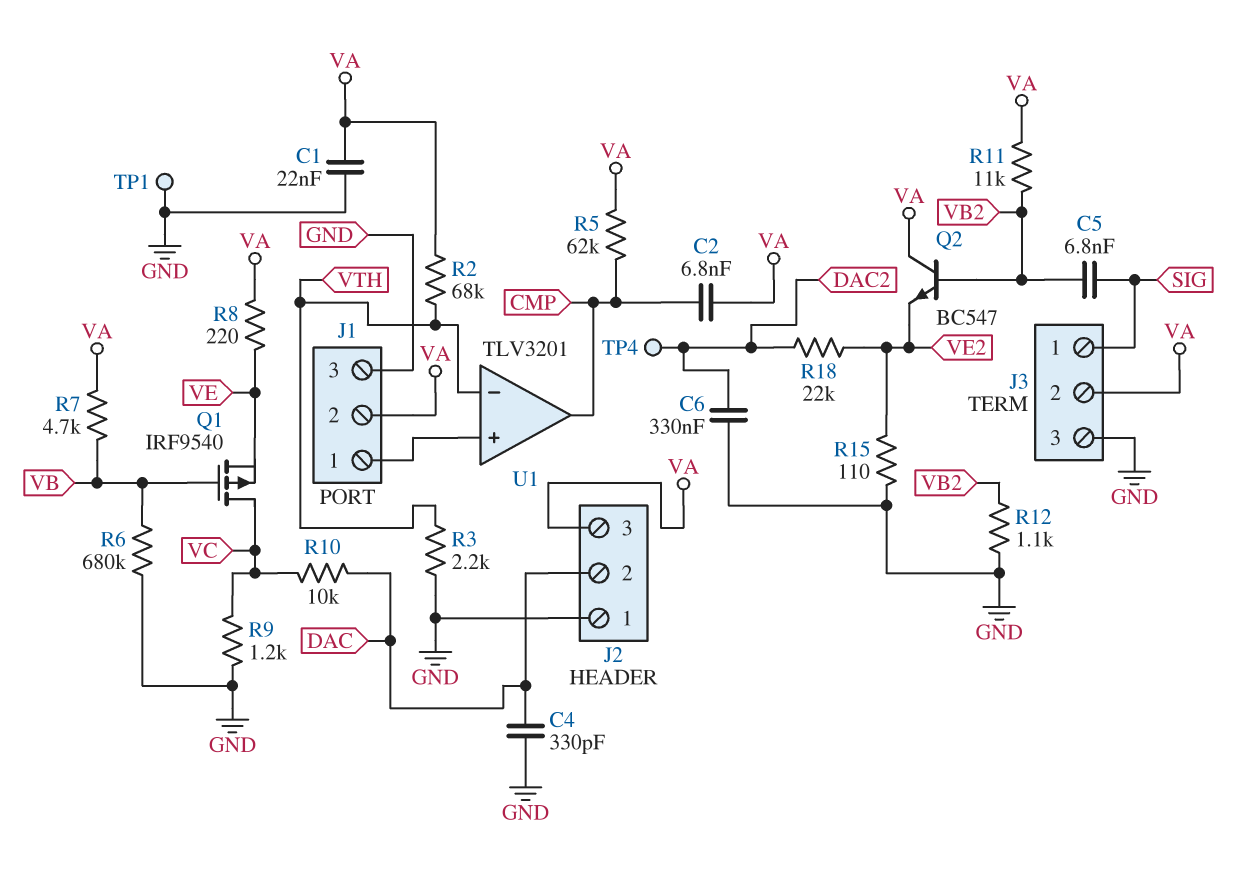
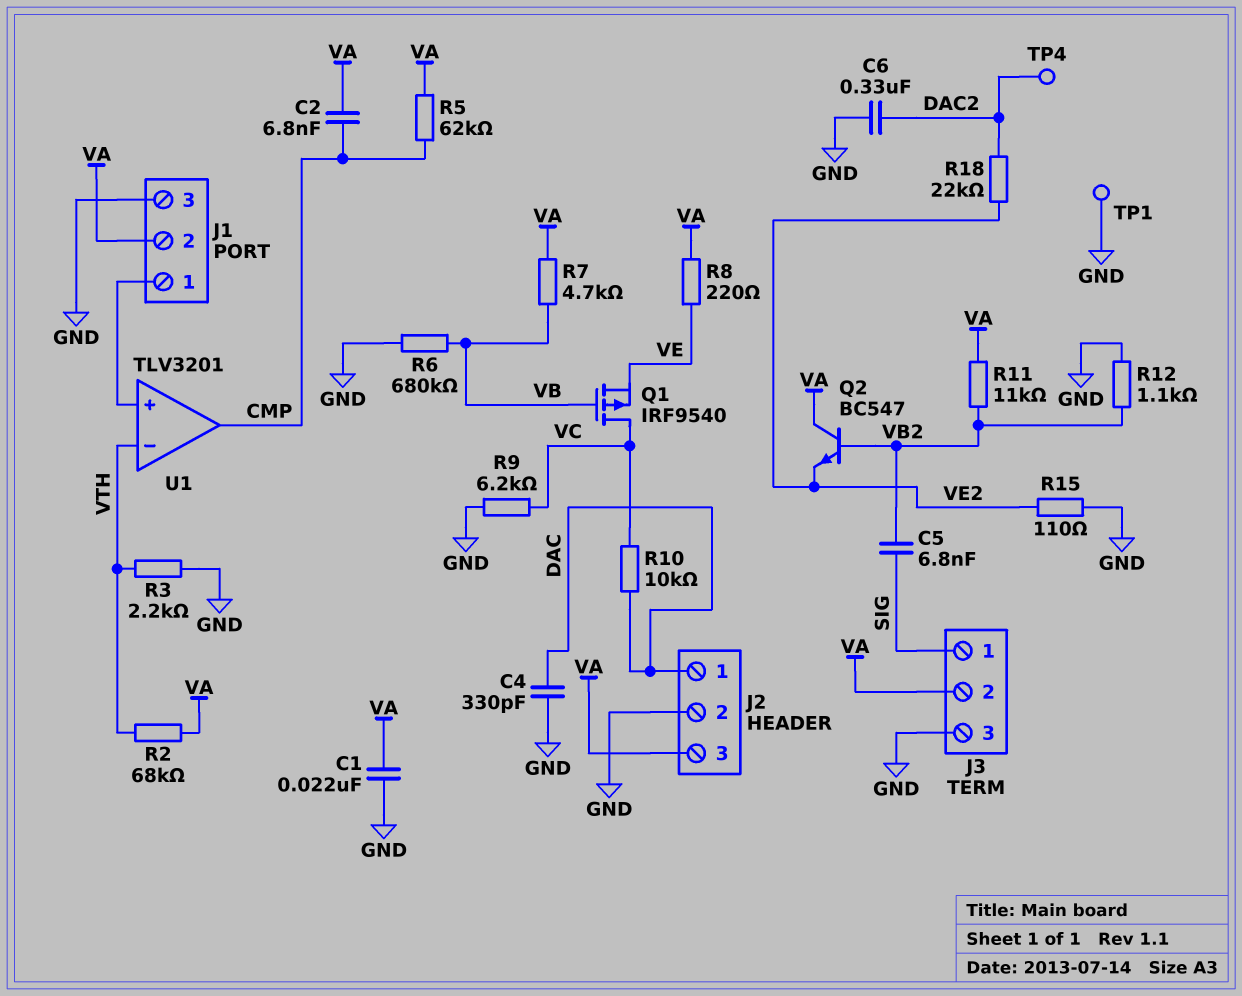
J2 pin 1: GND -> DAC
J2 pin 2: DAC -> GND
R9: 1.2k (GND, VC) -> 6.2k (GND, VC)

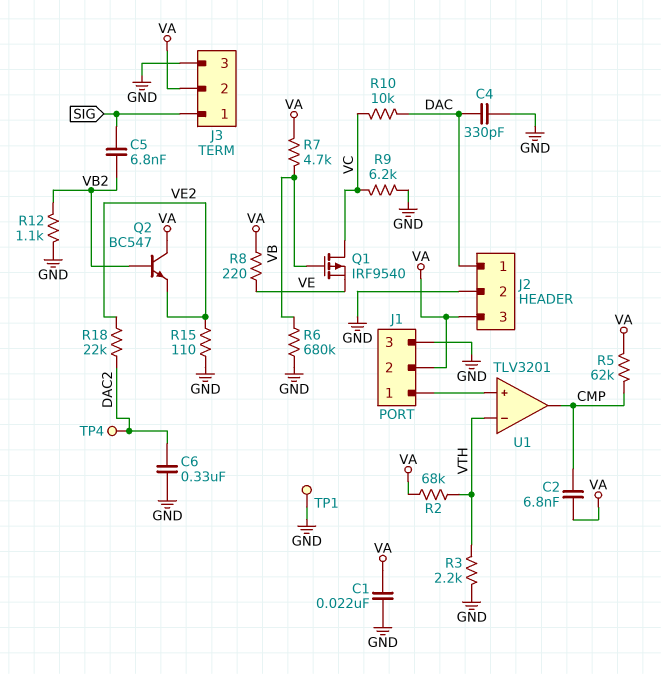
R11: 11k (VA, VB2) -> none

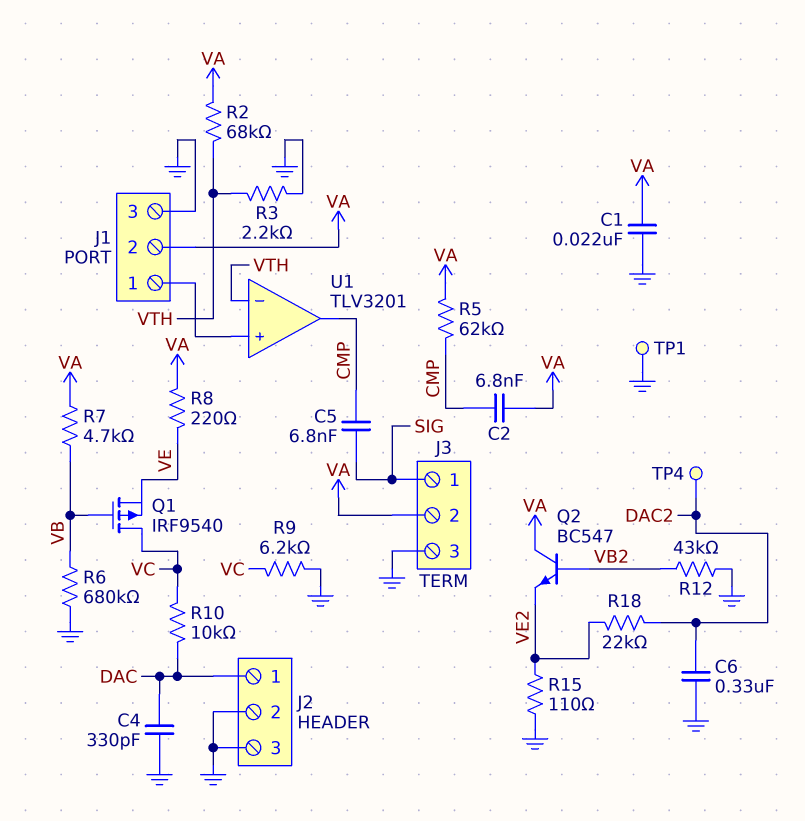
C5: 6.8nF (SIG, VB2) -> 6.8nF (CMP, SIG)
J2 pin 3: VA -> GND
R12: 1.1k (GND, VB2) -> 43k (GND, VB2)

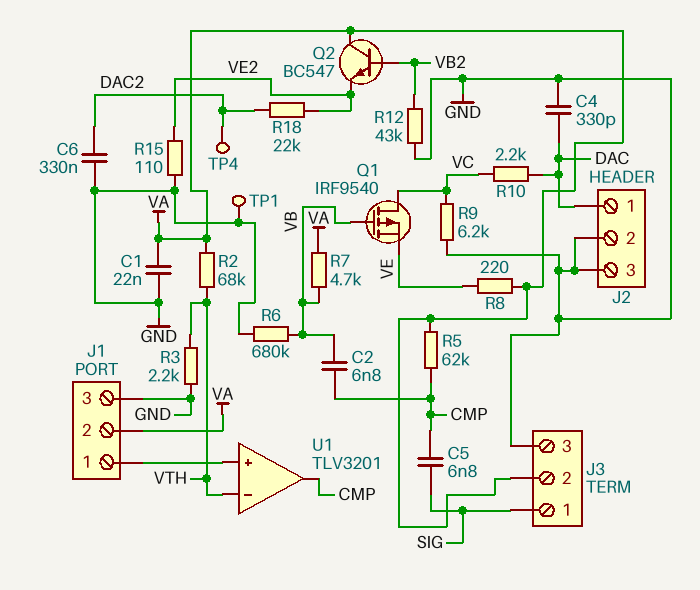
C2: 6.8nF (CMP, VA) -> 6.8nF (CMP, VB)
R10: 10k (DAC, VC) -> 2.2k (DAC, VC)

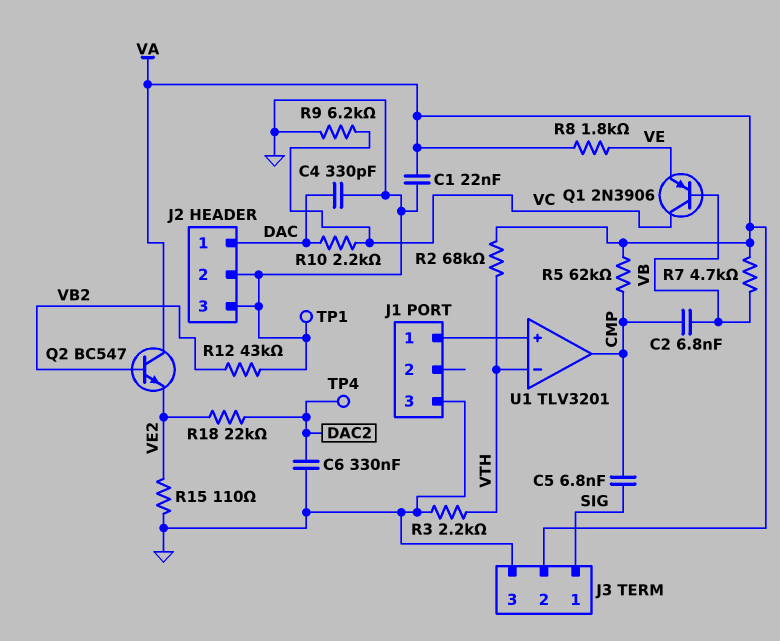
J1 pin 2: VA -> none
Q1: PMOS IRF9540 (G VB, D VC, S VE) -> PNP 2N3906 (B VB, C VC, E VE)
R6: 680k (GND, VB) -> none
R8: 220 (VA, VE) -> 1.8k (VA, VE)

